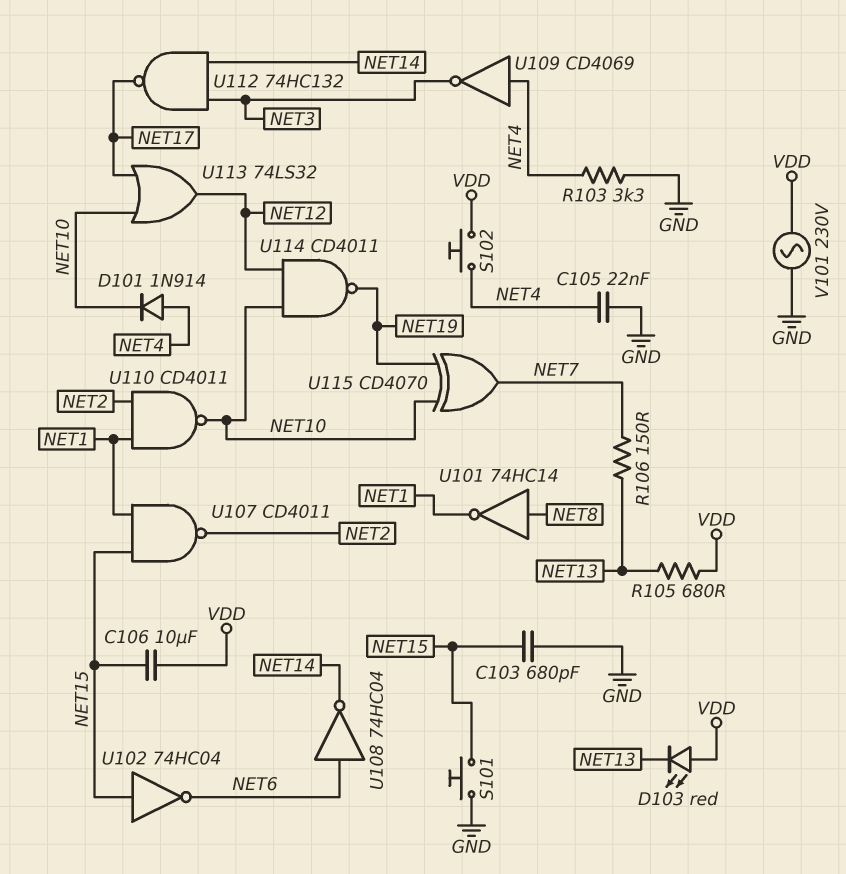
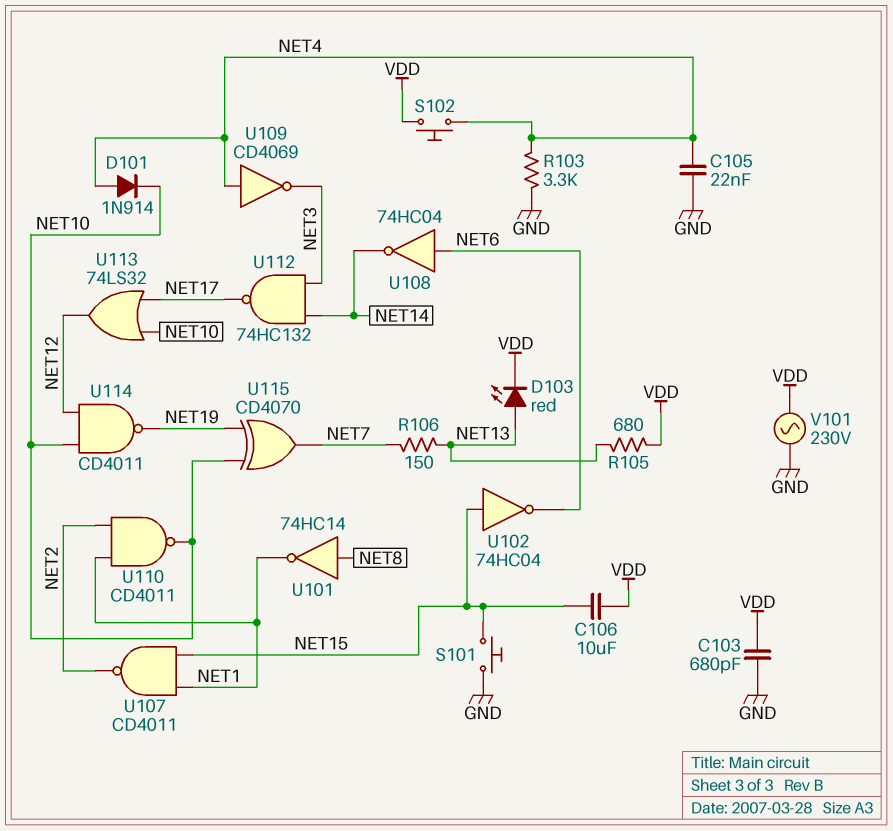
C103: 680pF (GND, NET15) -> 680pF (GND, VDD)
D103: LED red (A VDD, K NET13) -> LED red (A NET13, K VDD)

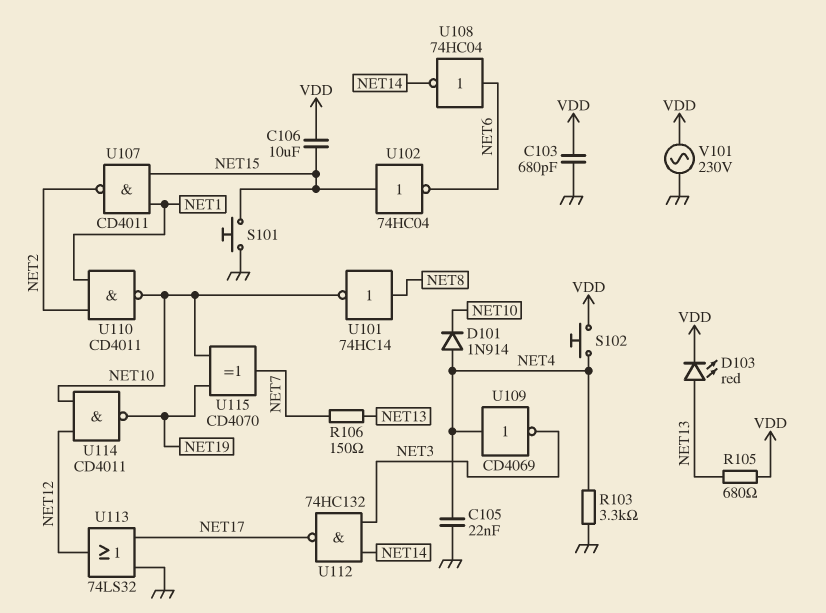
U101: NOT 74HC14 (in NET8, out NET1) -> NOT 74HC14 (in NET8, out NET10)
U113: OR 74LS32 (in NET10, in NET17, out NET12) -> OR 74LS32 (in GND, in NET17, out NET12)

